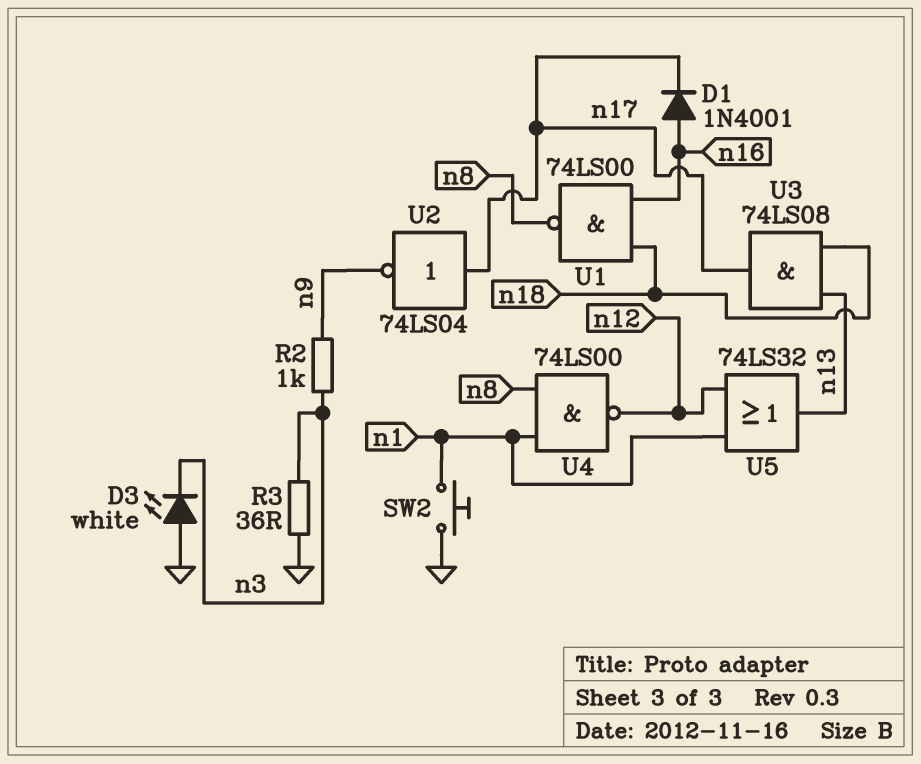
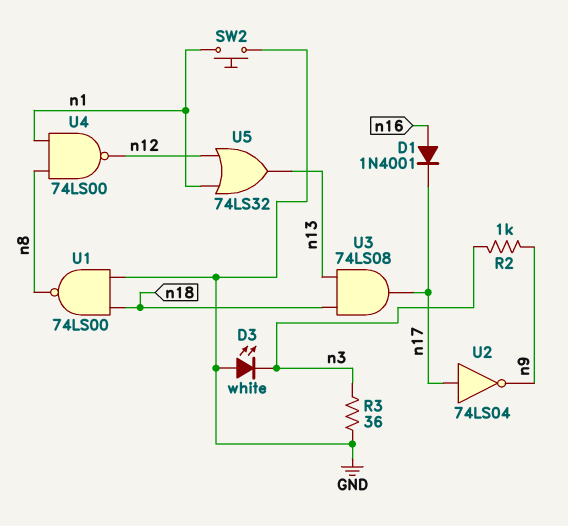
U1: NAND 74LS00 (in n16, in n18, out n8) -> NAND 74LS00 (in GND, in n18, out n8)

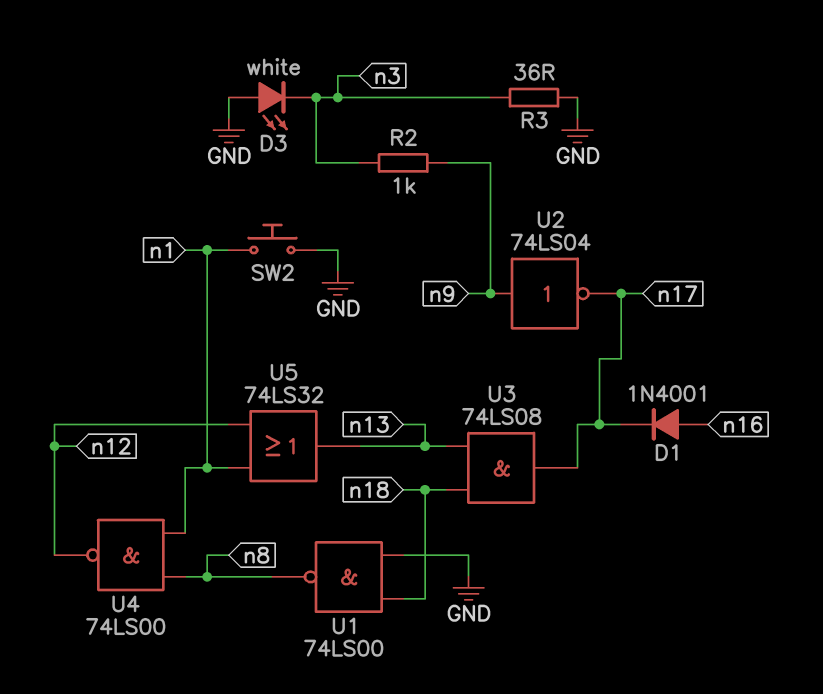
U2: NOT 74LS04 (in n17, out n9) -> NOT 74LS04 (in n9, out n17)

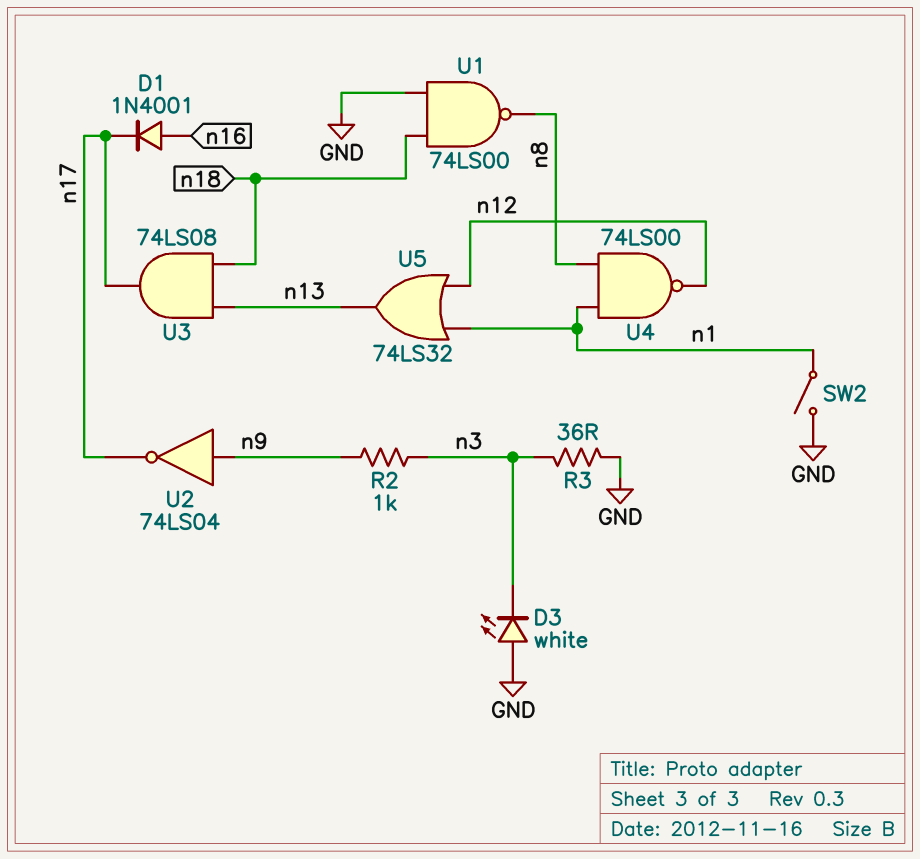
SW2: button (GND, n1) -> switch (GND, n1)

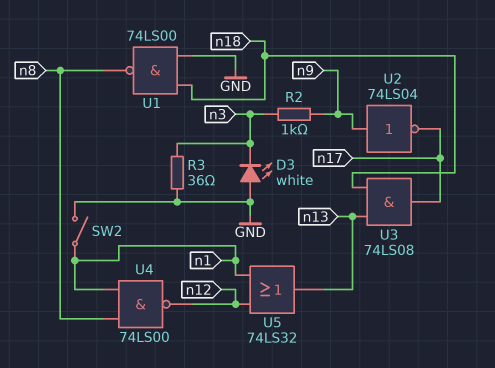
D1: diode 1N4001 (A n16, K n17) -> none

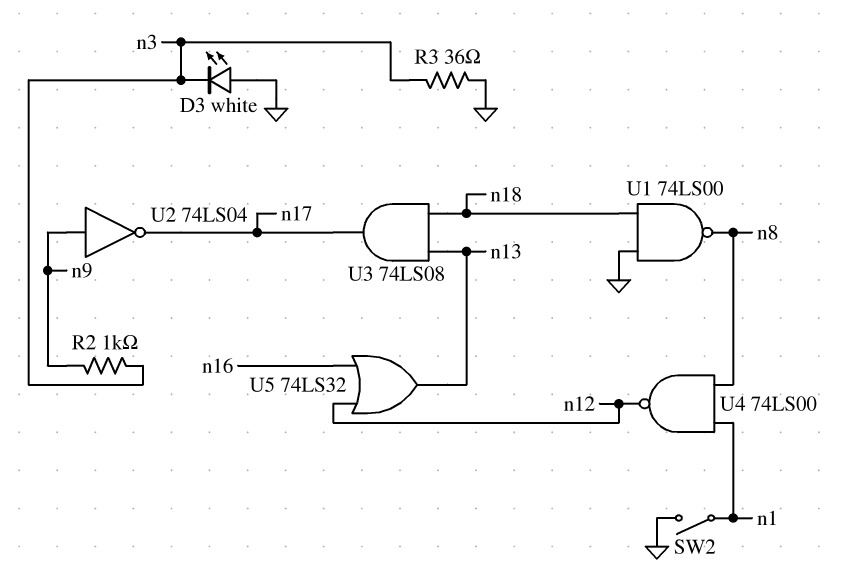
U5: OR 74LS32 (in n1, in n12, out n13) -> OR 74LS32 (in n12, in n16, out n13)

